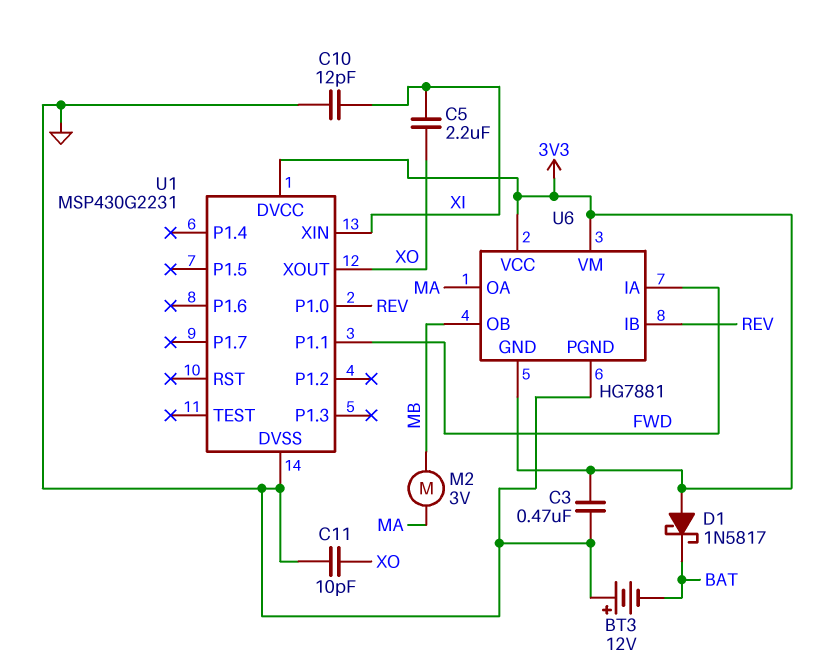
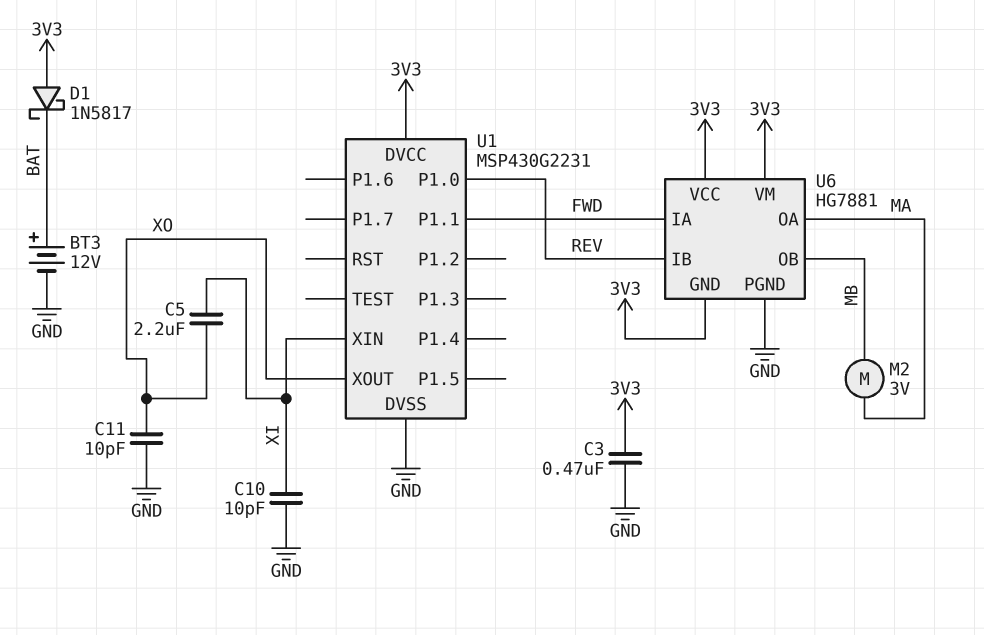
BT3: 12V (plus GND, minus BAT) -> 12V (plus BAT, minus GND)
C10: 12pF (GND, XI) -> 10pF (GND, XI)

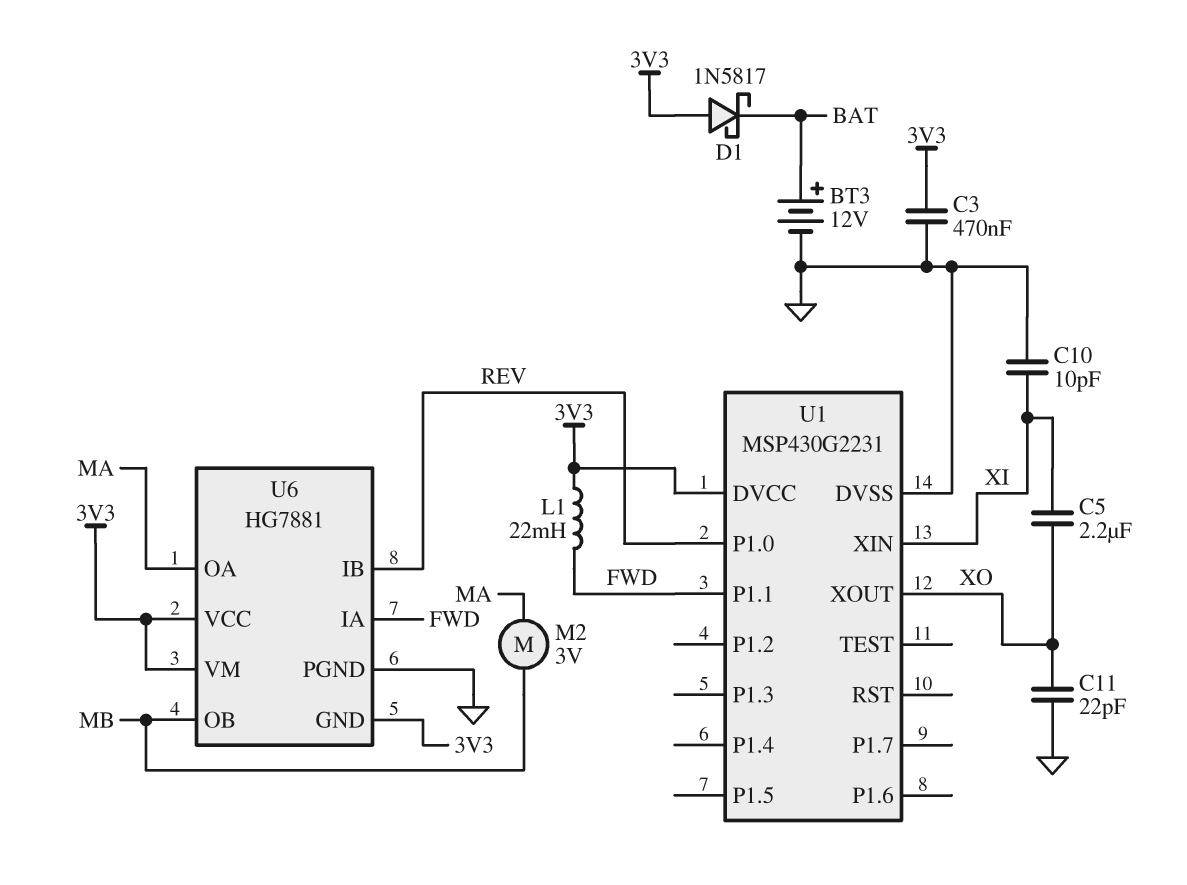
C11: 10pF (GND, XO) -> 22pF (GND, XO)
L1: none -> 22mH (3V3, FWD)

